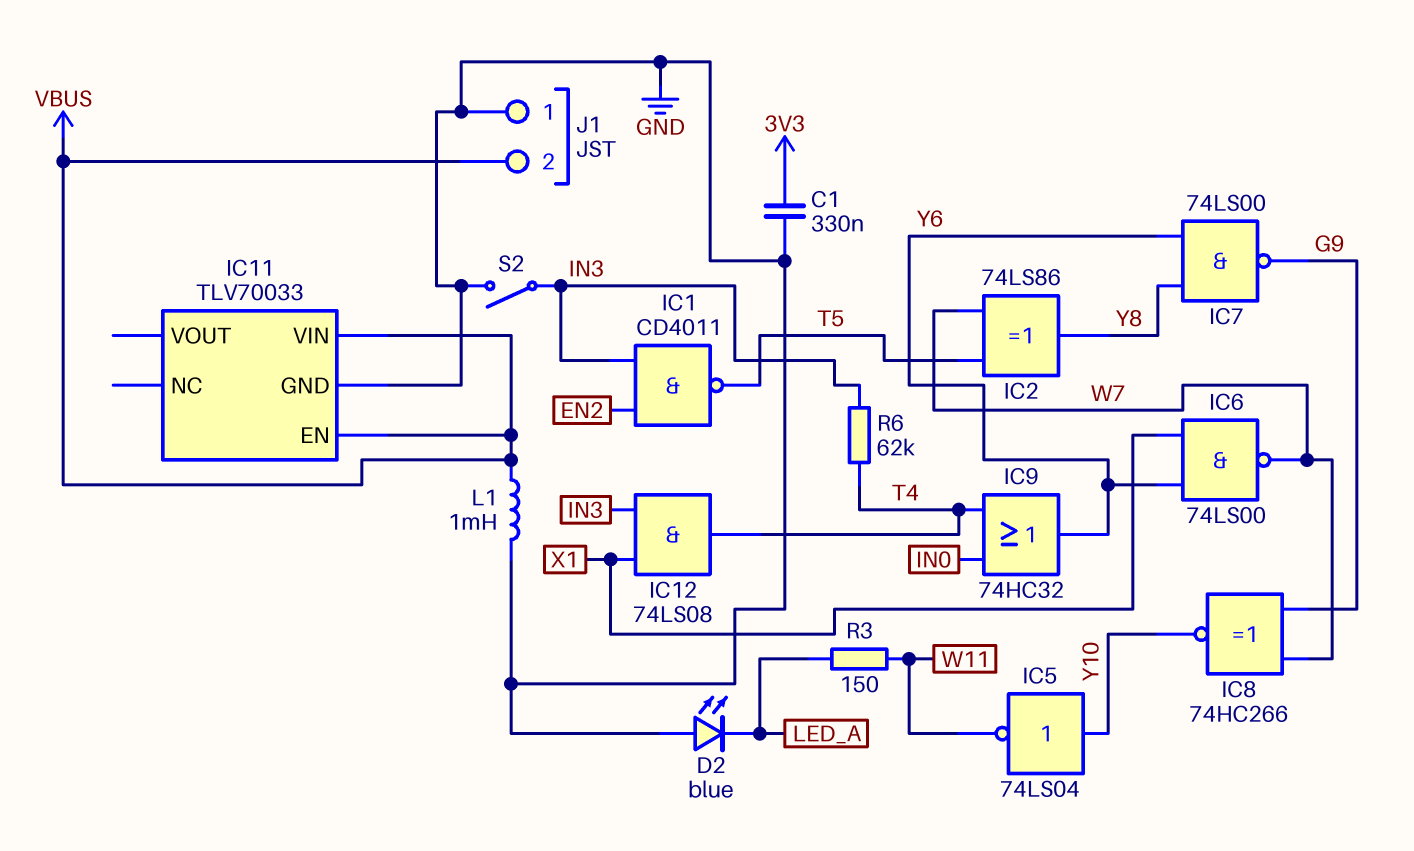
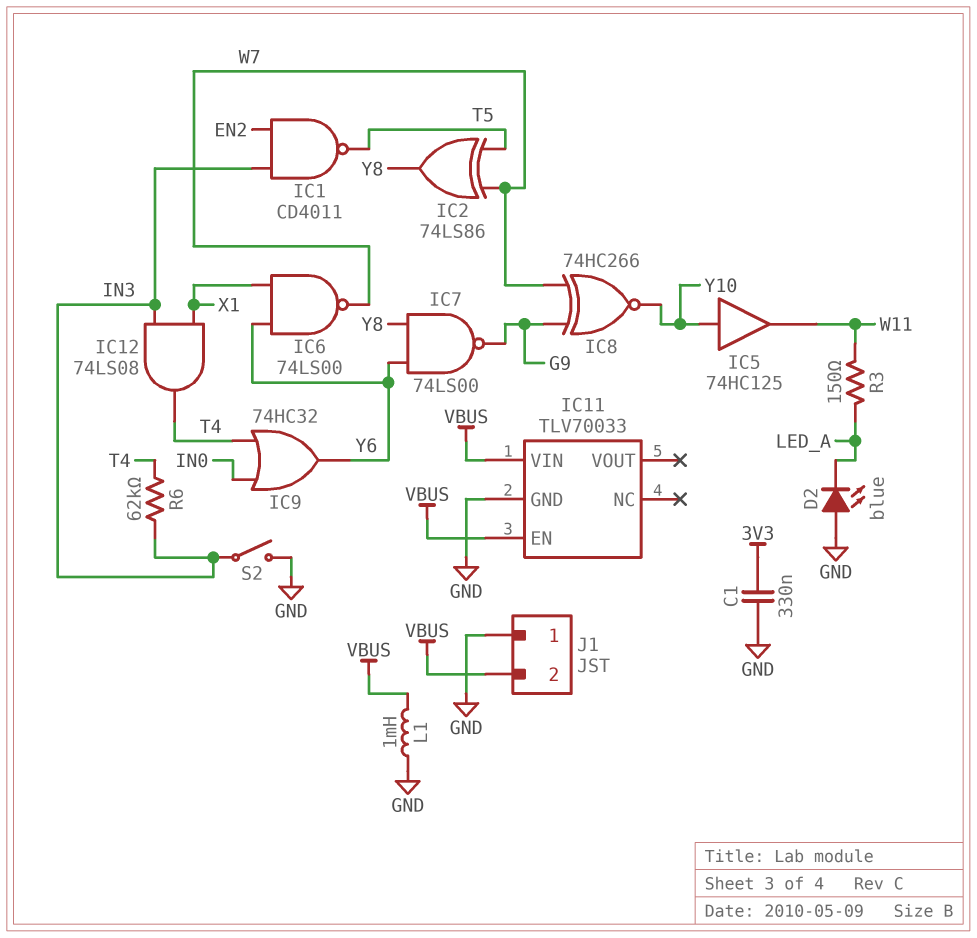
IC5: NOT 74LS04 (in Y10, out W11) -> buffer 74HC125 (in Y10, out W11)

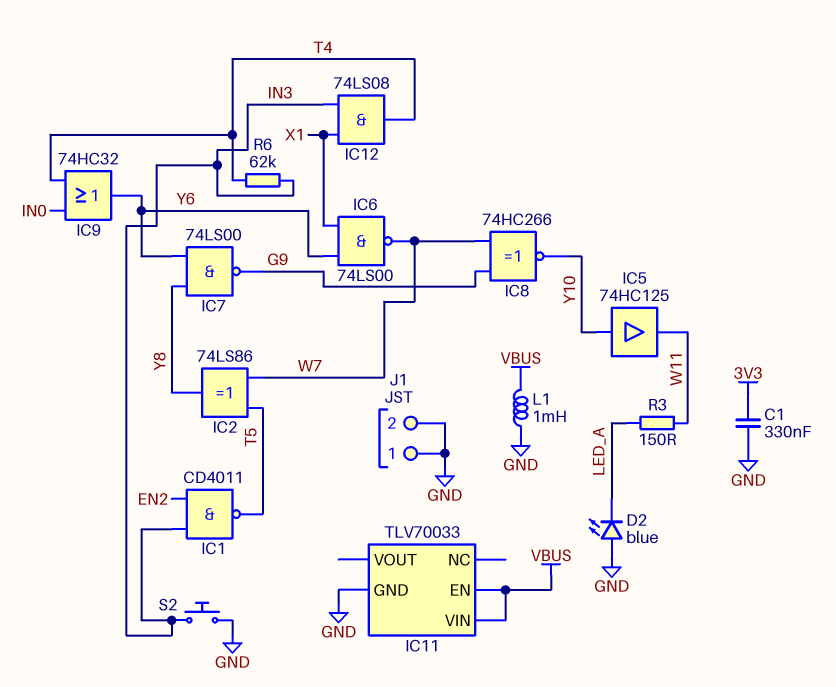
J1 pin 2: VBUS -> GND
S2: switch (GND, IN3) -> button (GND, IN3)

